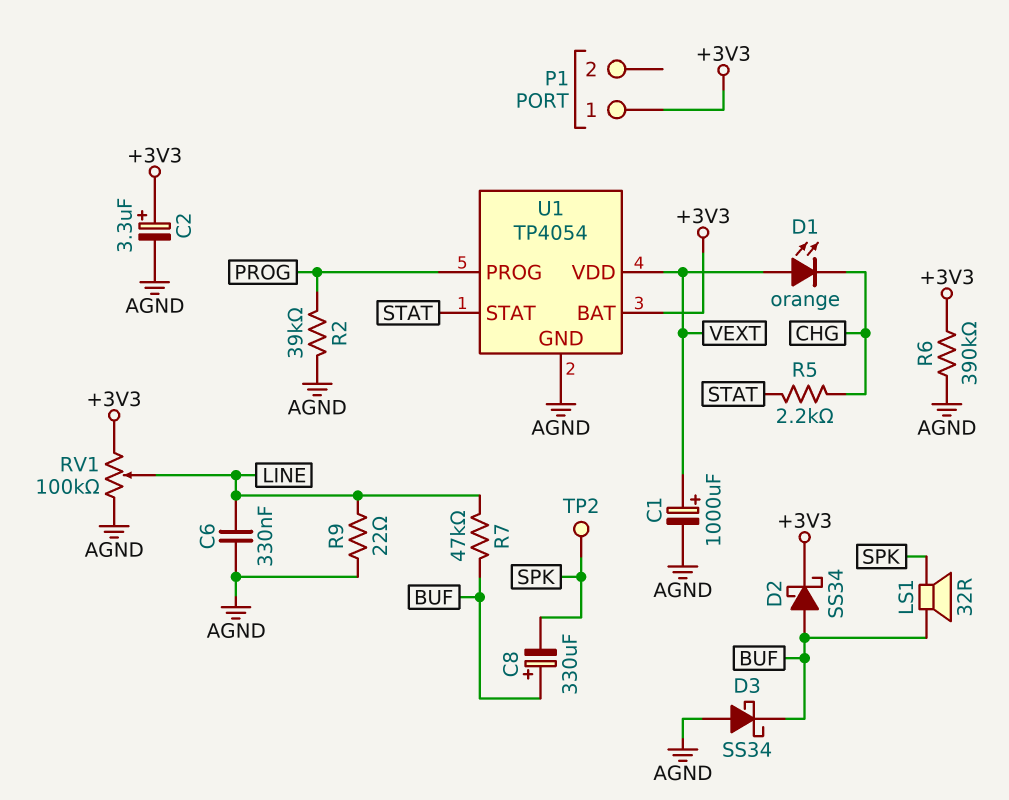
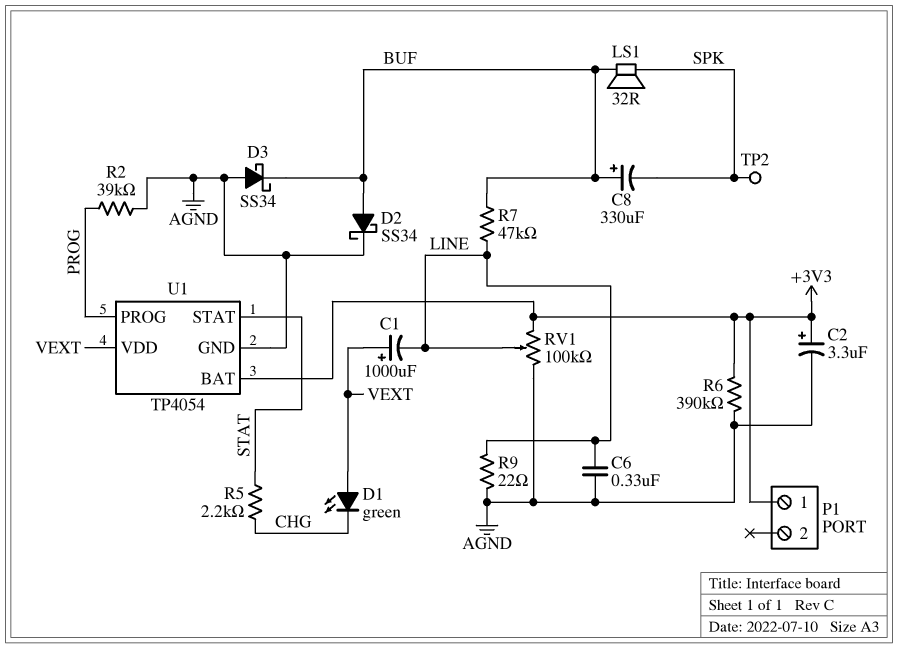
C1: 1000uF (plus VEXT, minus AGND) -> 1000uF (plus VEXT, minus LINE)
D1: LED orange (A VEXT, K CHG) -> LED green (A VEXT, K CHG)
D2: schottky SS34 (A BUF, K +3V3) -> schottky SS34 (A BUF, K AGND)

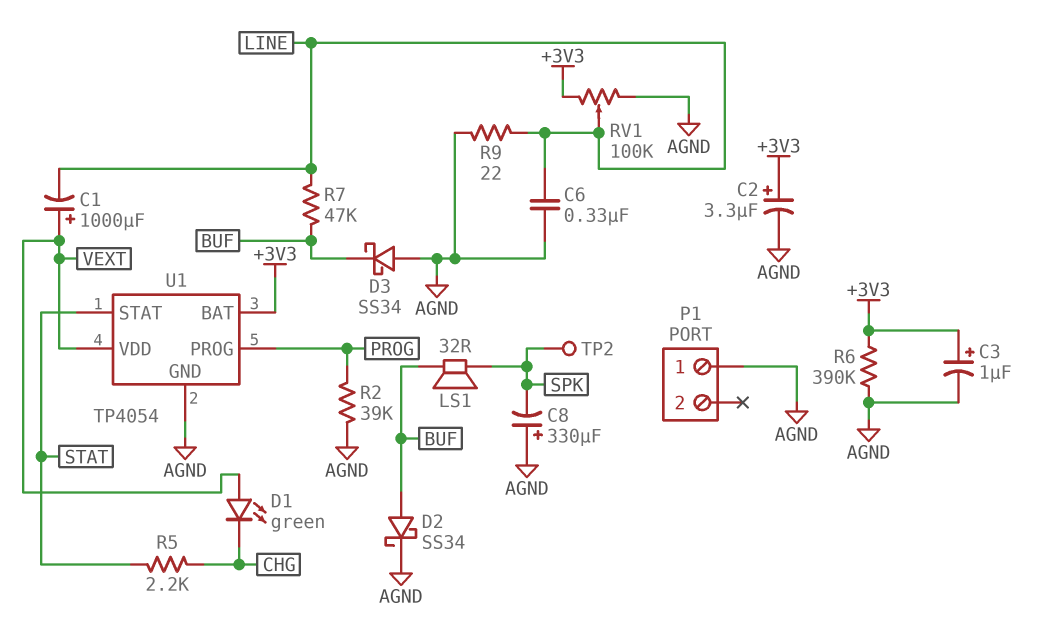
C3: none -> 1uF (plus +3V3, minus AGND)
C8: 330uF (plus BUF, minus SPK) -> 330uF (plus AGND, minus SPK)
P1 pin 1: +3V3 -> AGND

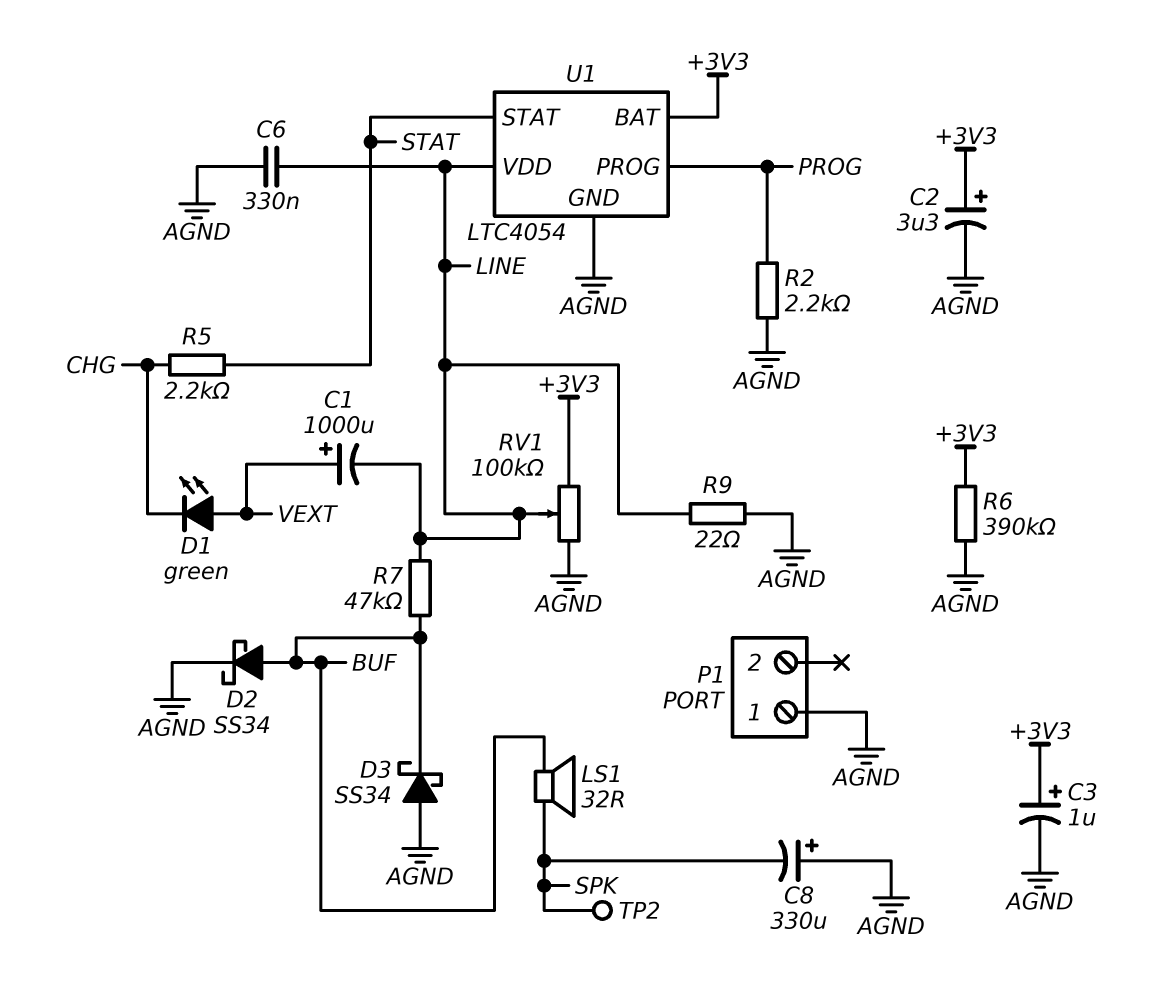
R2: 39k (AGND, PROG) -> 2.2k (AGND, PROG)
U1: TP4054 -> LTC4054
U1 pin VDD: VEXT -> LINE

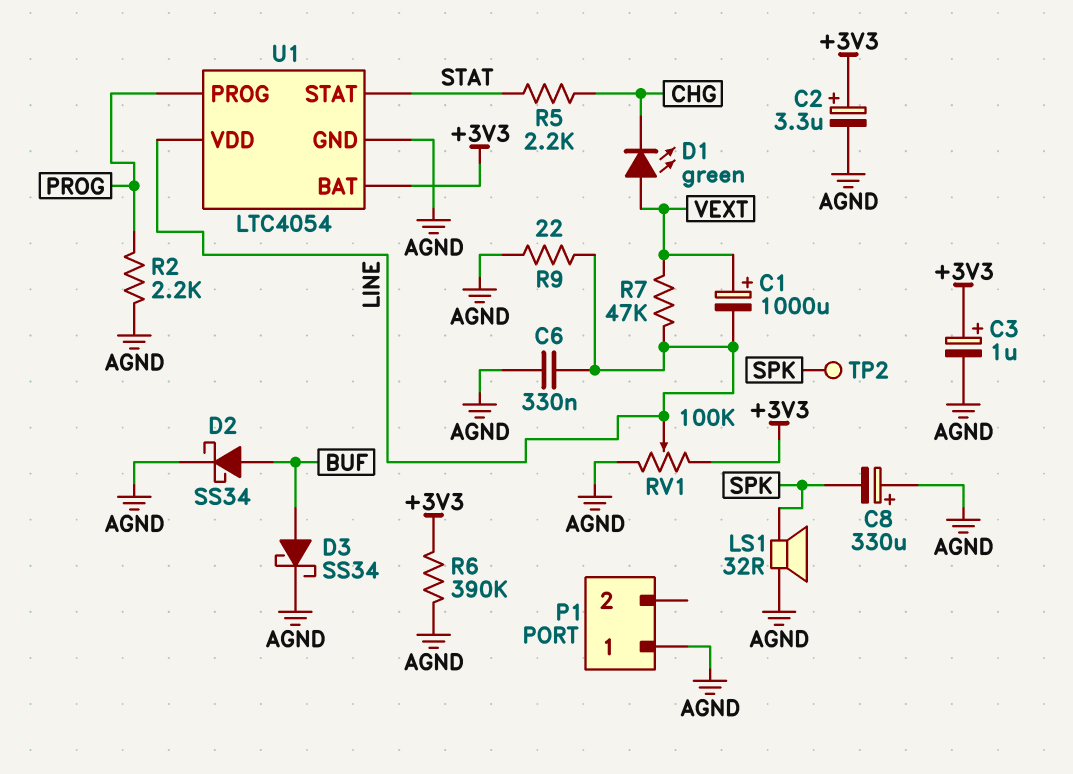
D3: schottky SS34 (A AGND, K BUF) -> schottky SS34 (A BUF, K AGND)
LS1: speaker 32R (BUF, SPK) -> speaker 32R (AGND, SPK)
R7: 47k (BUF, LINE) -> 47k (LINE, VEXT)

